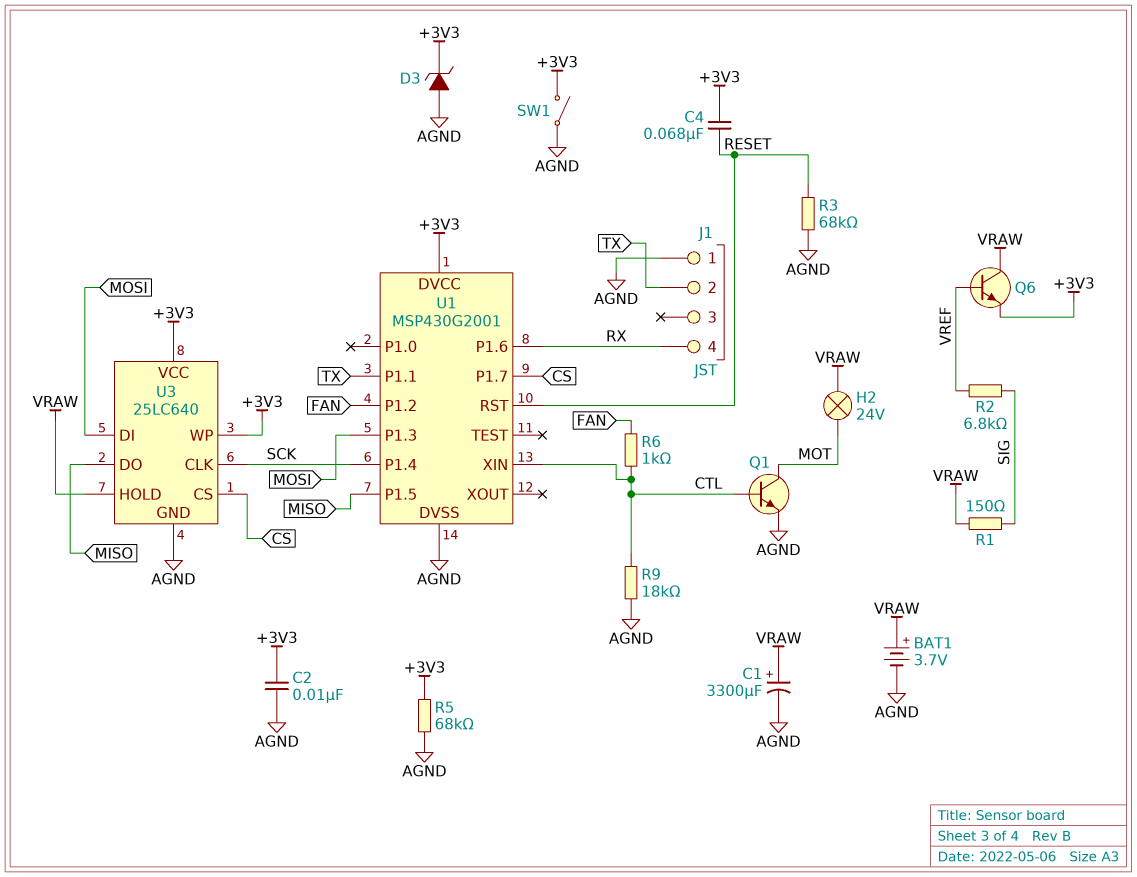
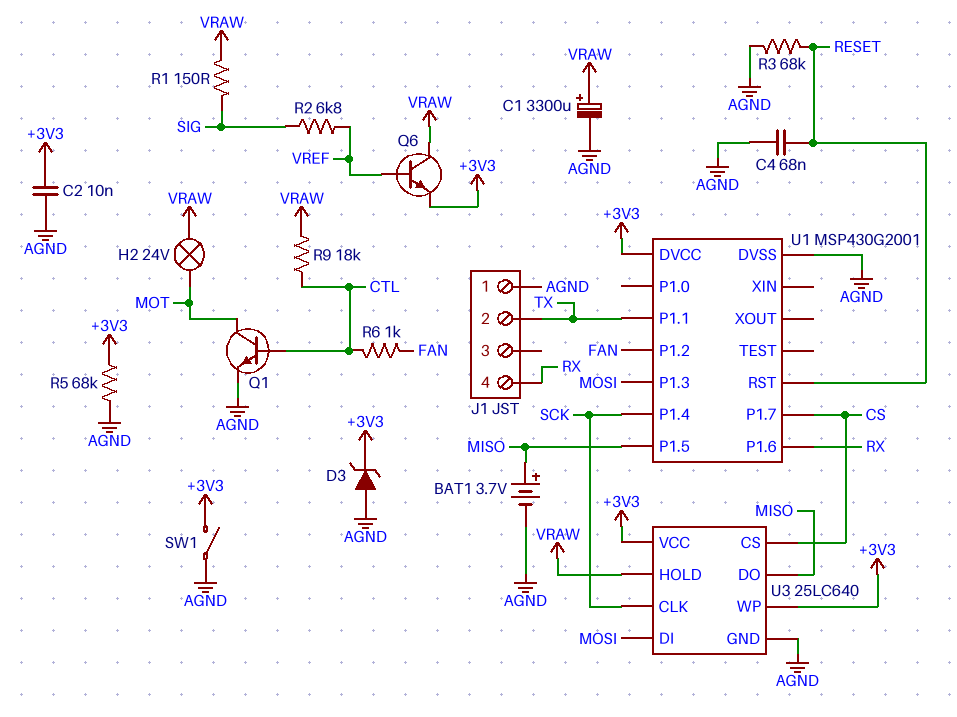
BAT1: 3.7V (plus VRAW, minus AGND) -> 3.7V (plus MISO, minus AGND)
C4: 68nF (+3V3, RESET) -> 68nF (AGND, RESET)
R9: 18k (AGND, CTL) -> 18k (CTL, VRAW)
U1 pin XIN: CTL -> none

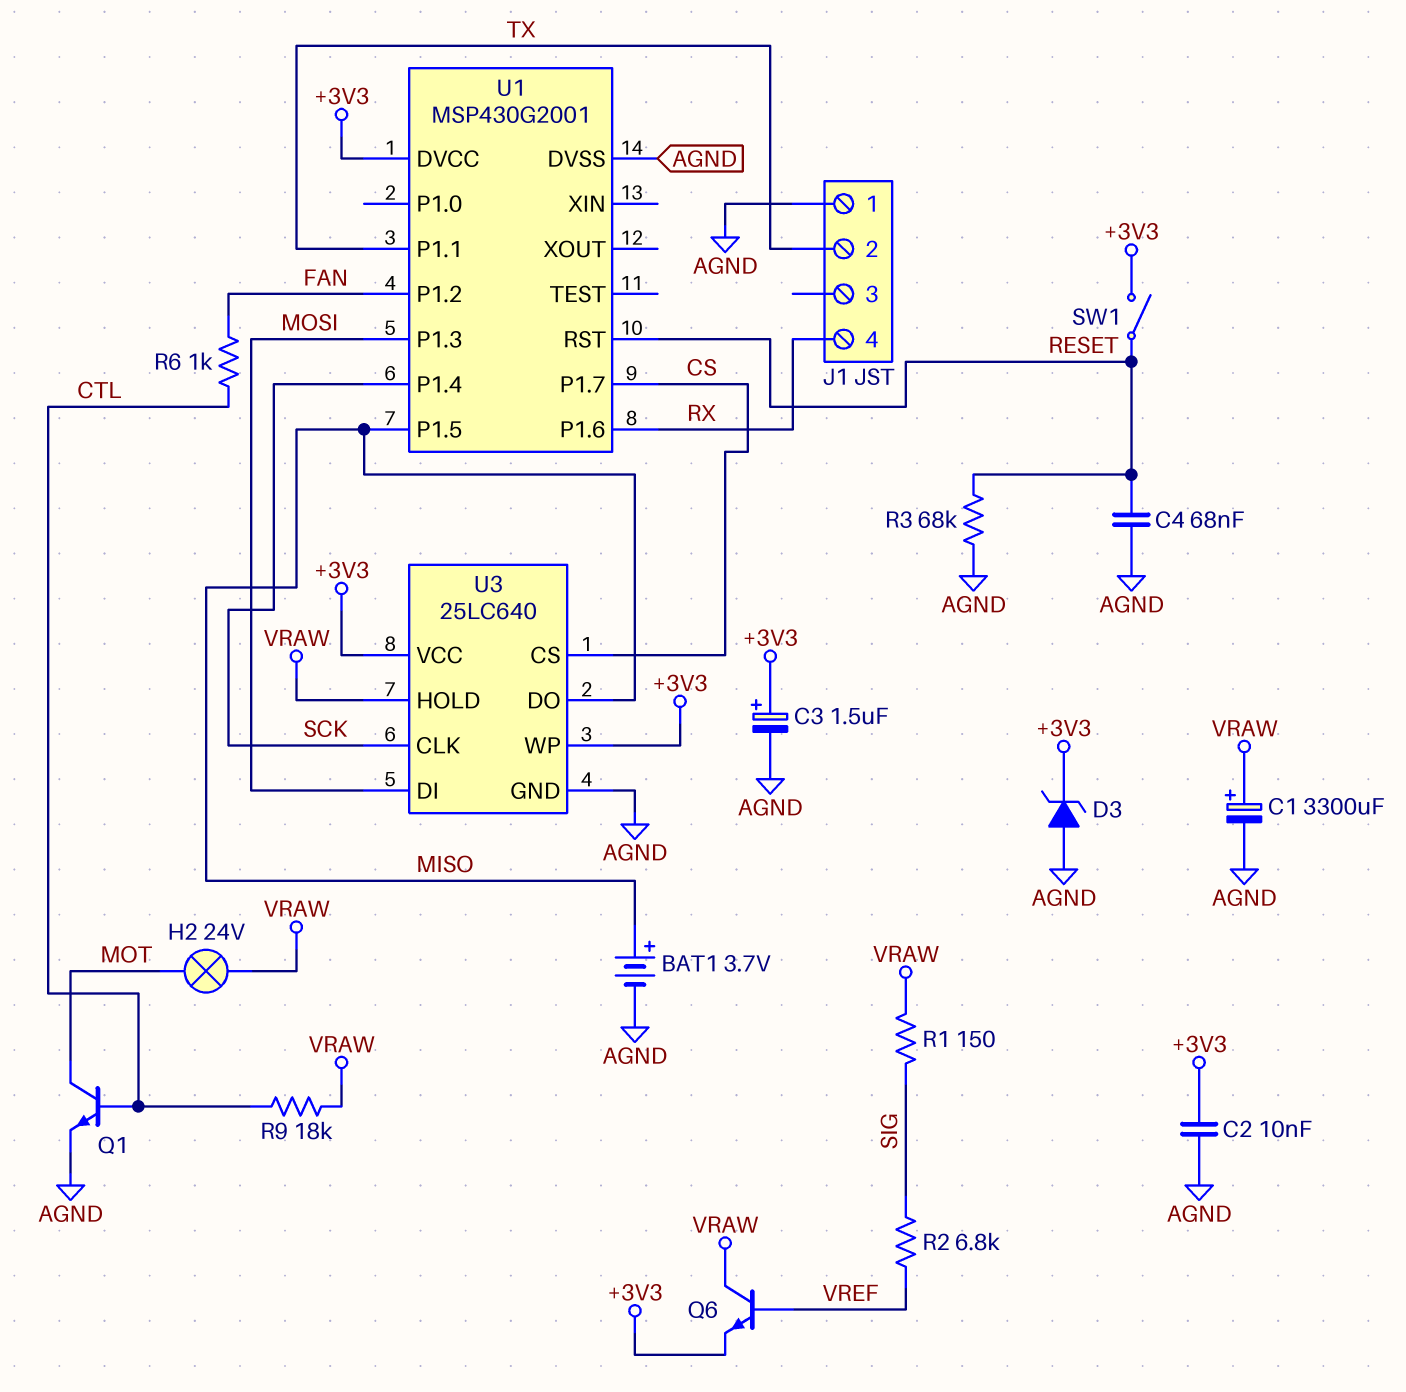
C3: none -> 1.5uF (plus +3V3, minus AGND)
R5: 68k (+3V3, AGND) -> none
SW1: switch (+3V3, AGND) -> switch (+3V3, RESET)

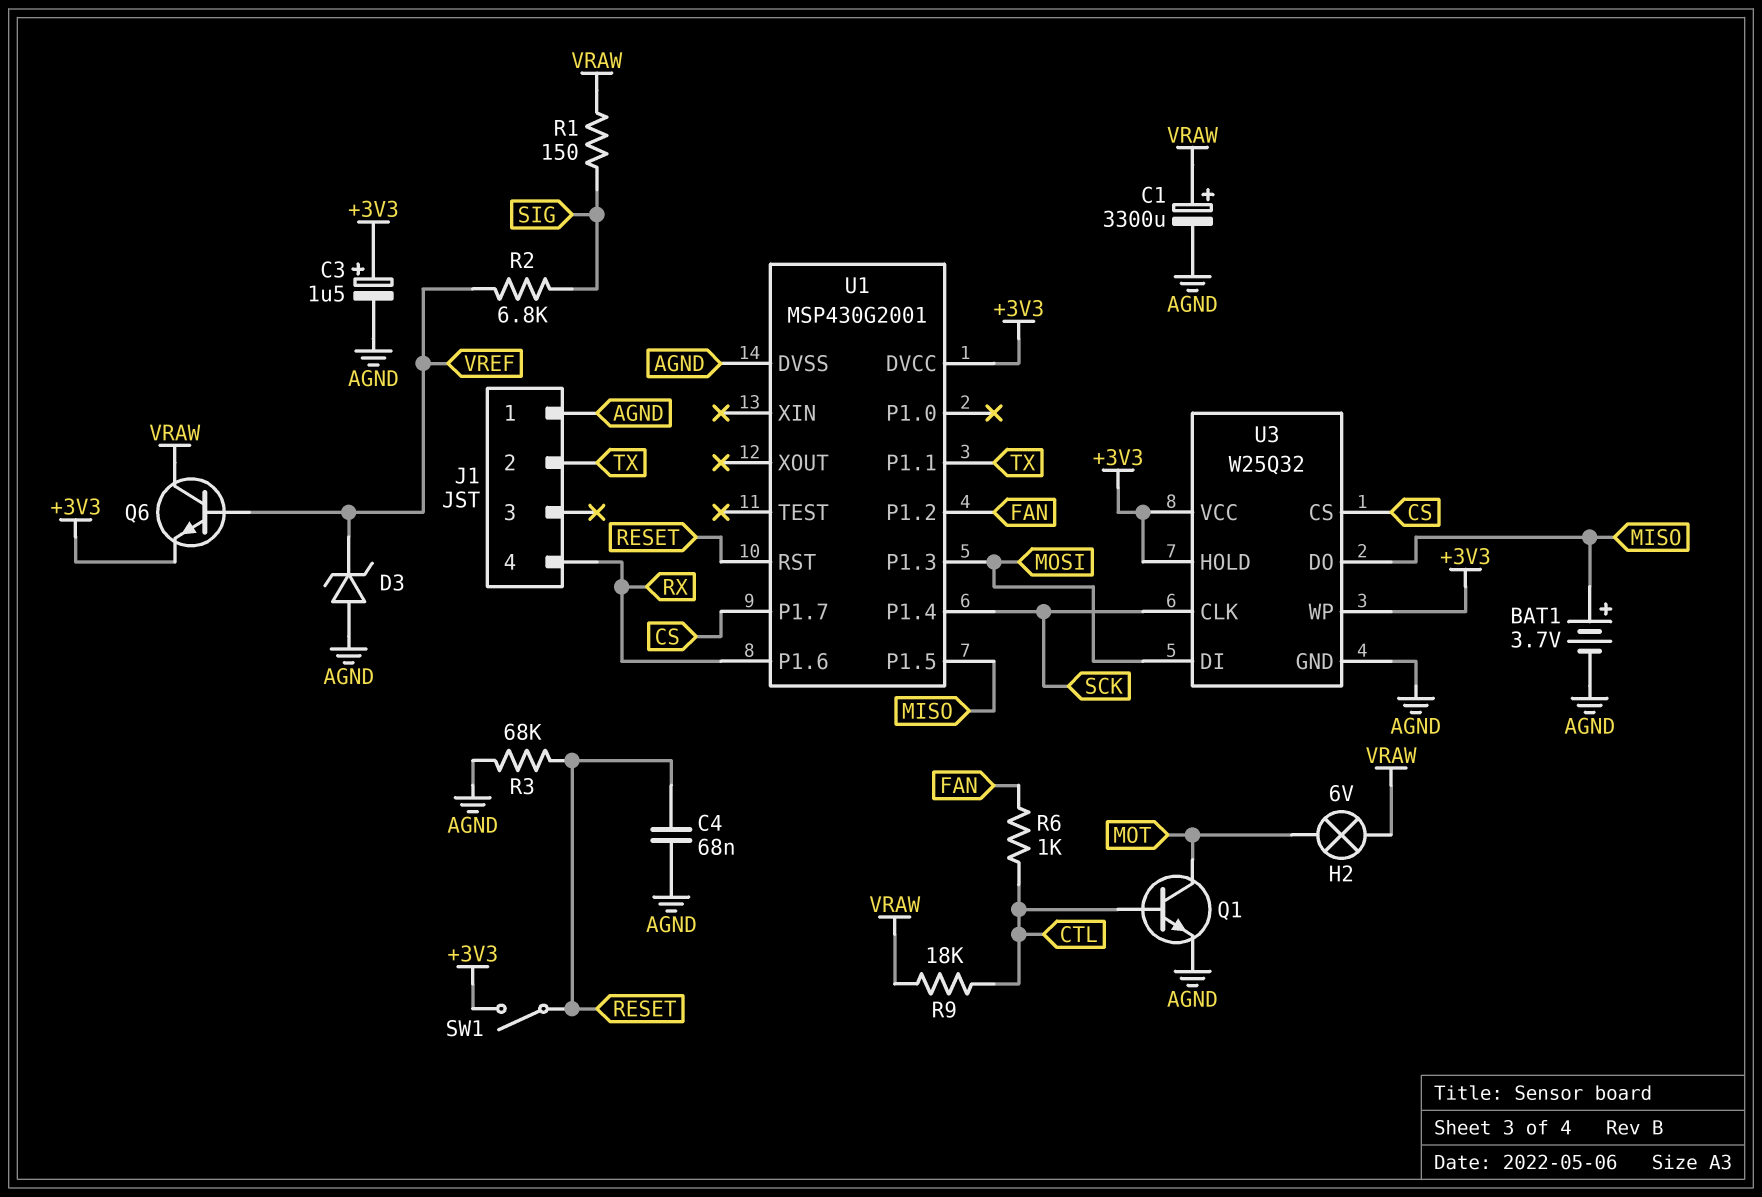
C2: 10nF (+3V3, AGND) -> none
D3: zener (A AGND, K +3V3) -> zener (A AGND, K VREF)
H2: lamp 24V (MOT, VRAW) -> lamp 6V (MOT, VRAW)
U3: 25LC640 -> W25Q32
U3 pin HOLD: VRAW -> +3V3

